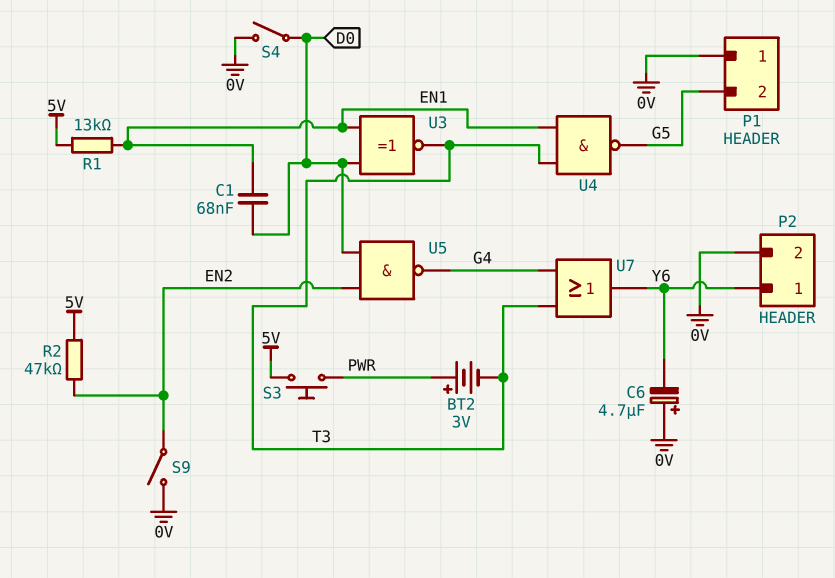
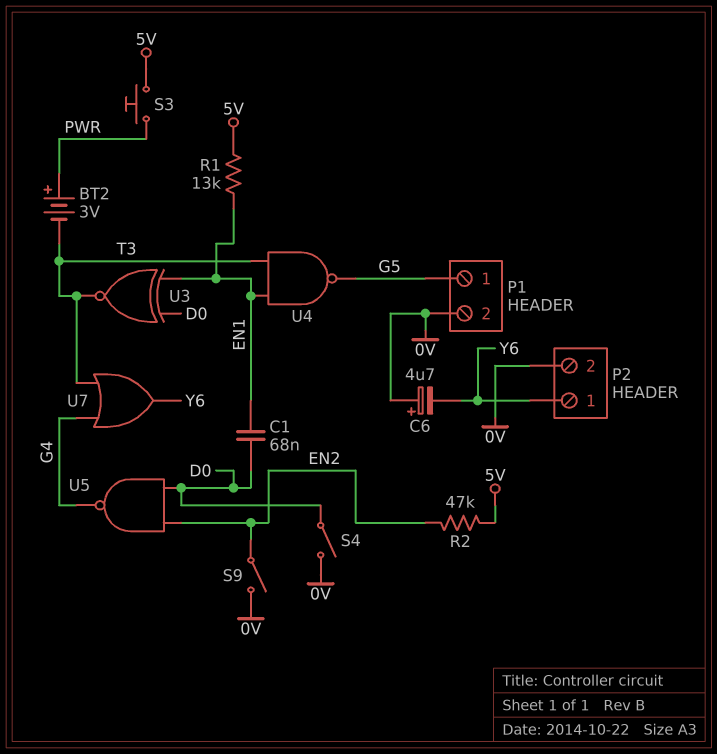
P1 pin 1: 0V -> G5
P1 pin 2: G5 -> 0V

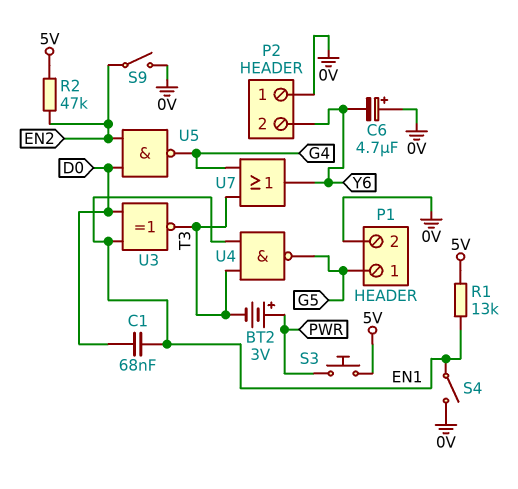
P2 pin 1: Y6 -> 0V
P2 pin 2: 0V -> Y6
S4: switch (0V, D0) -> switch (0V, EN1)

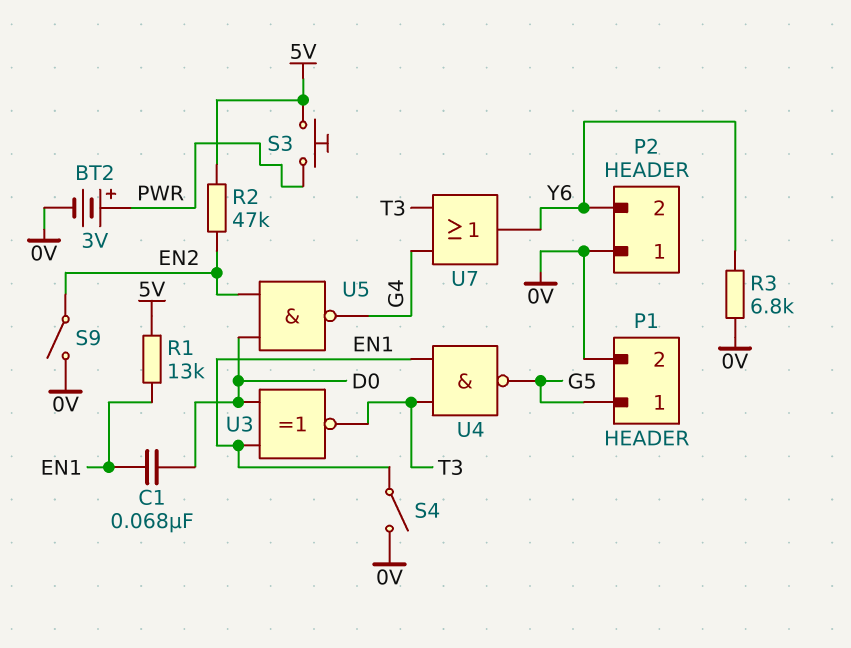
BT2: 3V (plus PWR, minus T3) -> 3V (plus PWR, minus 0V)
C6: 4.7uF (plus 0V, minus Y6) -> none
R3: none -> 6.8k (0V, Y6)

